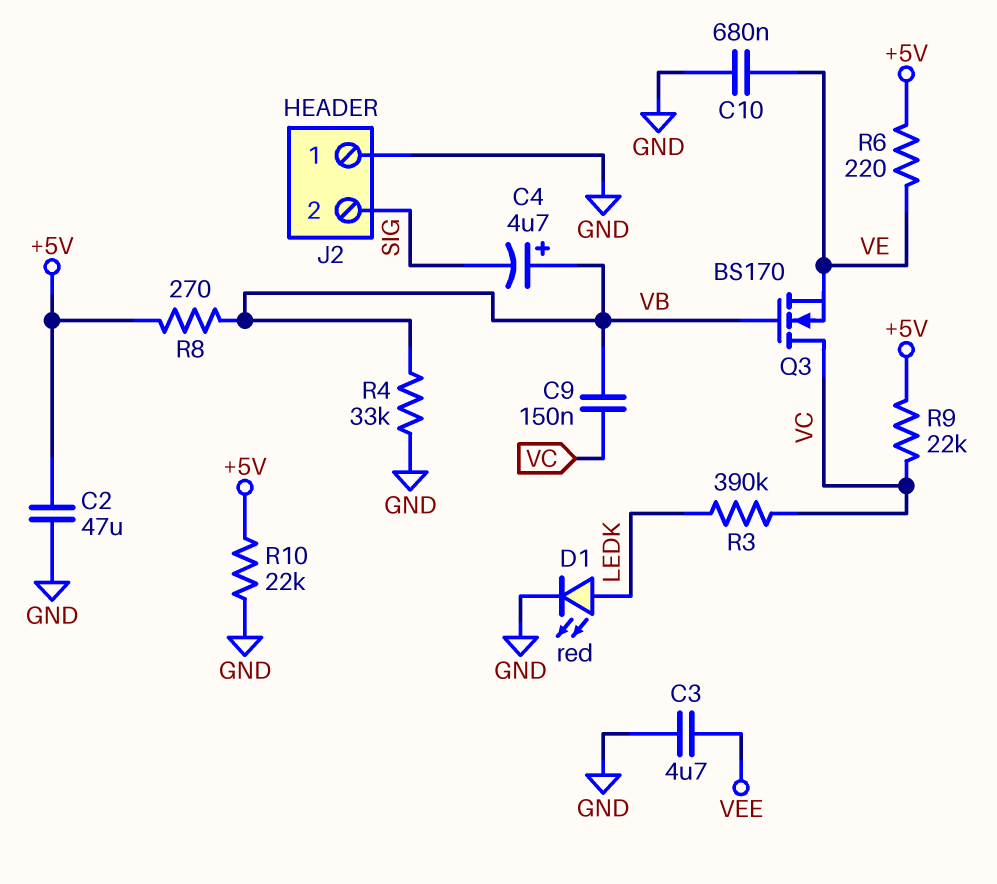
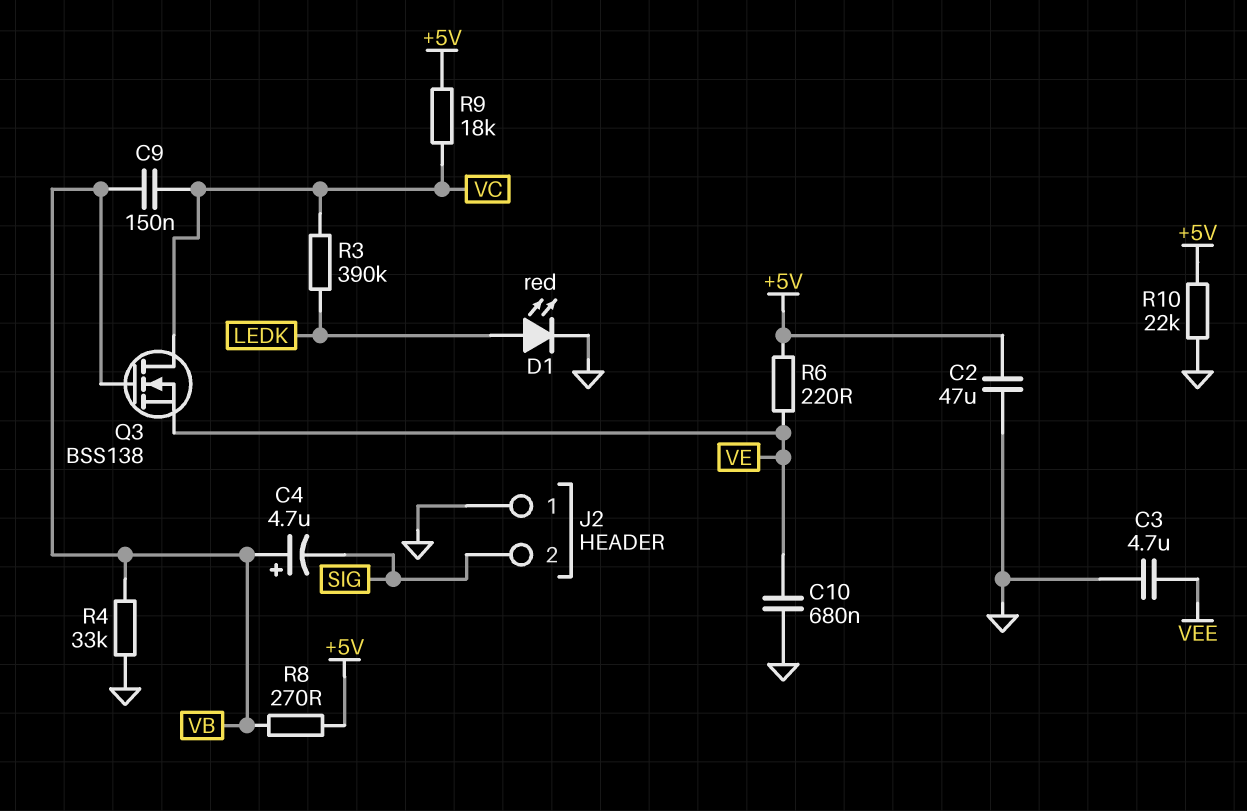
Q3: NMOS BS170 (G VB, D VC, S VE) -> NMOS BSS138 (G VB, D VC, S VE)
R9: 22k (+5V, VC) -> 18k (+5V, VC)

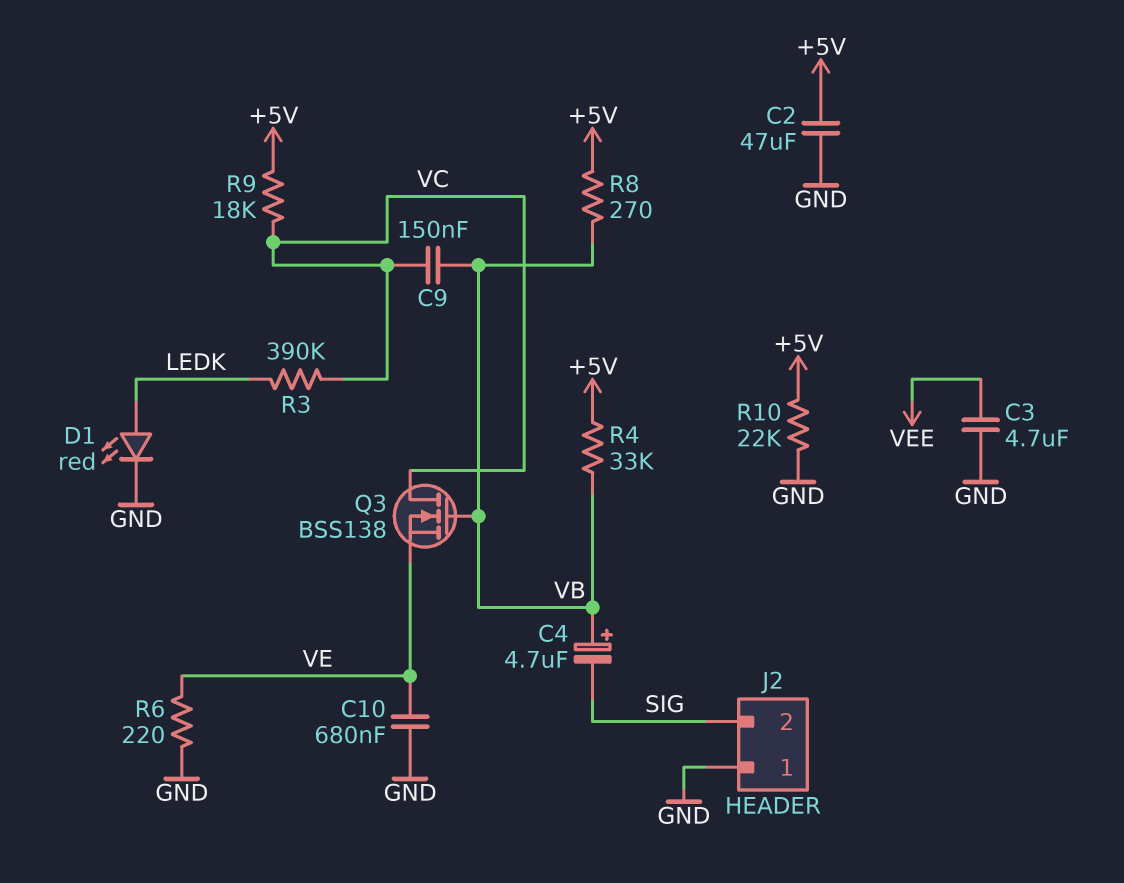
R4: 33k (GND, VB) -> 33k (+5V, VB)
R6: 220 (+5V, VE) -> 220 (GND, VE)

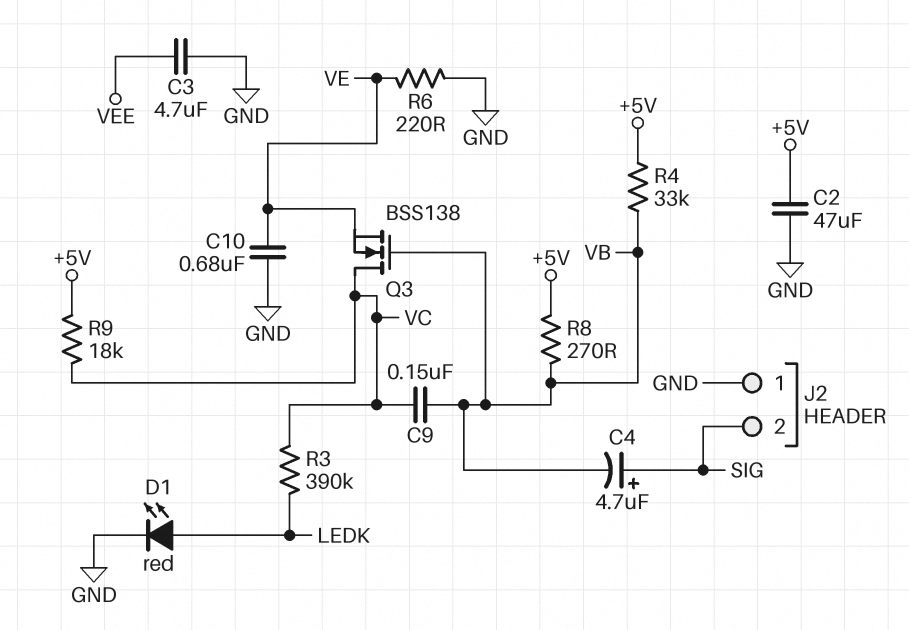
C4: 4.7uF (plus VB, minus SIG) -> 4.7uF (plus SIG, minus VB)
R10: 22k (+5V, GND) -> none

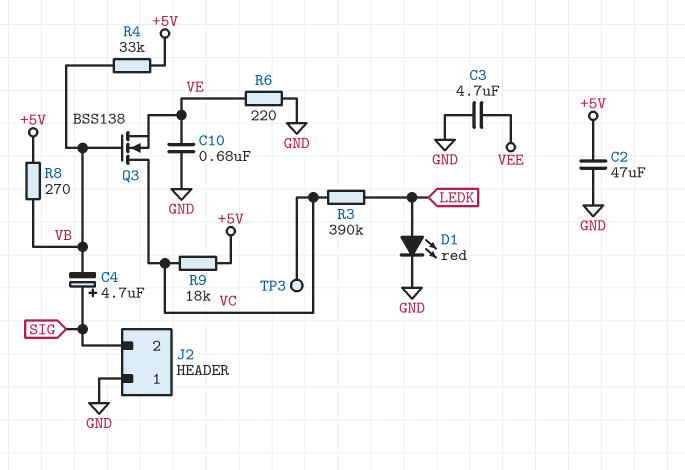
C9: 150nF (VB, VC) -> none
TP3: none -> test point (VC)

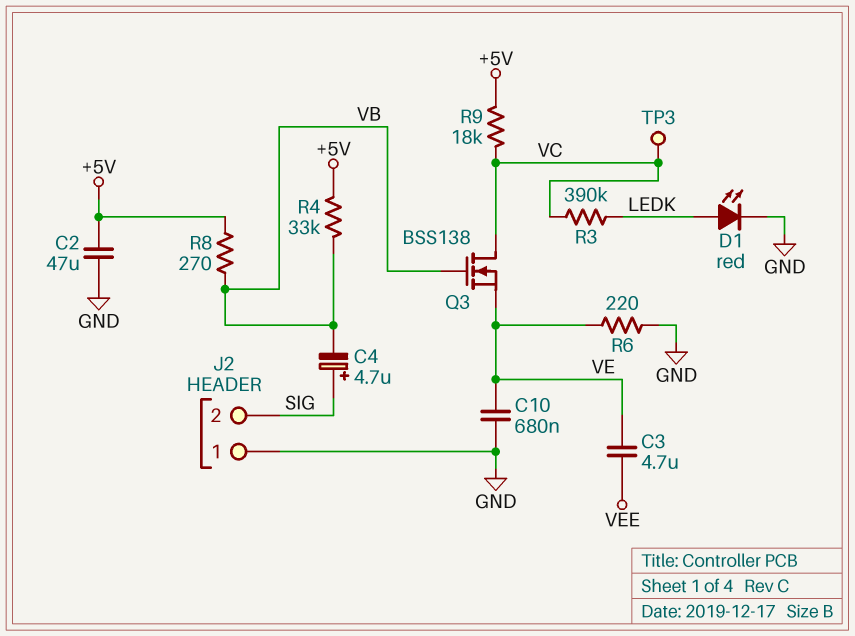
C3: 4.7uF (GND, VEE) -> 4.7uF (VE, VEE)

